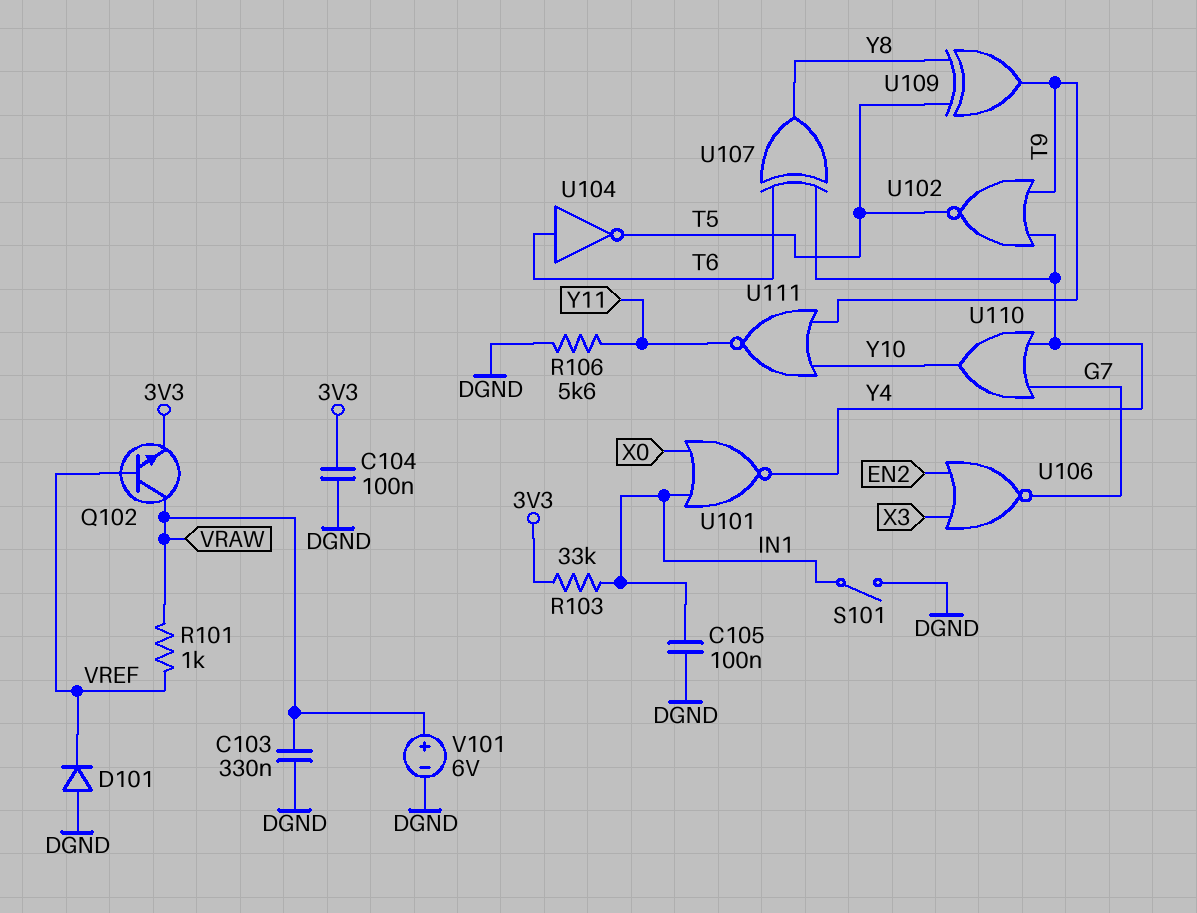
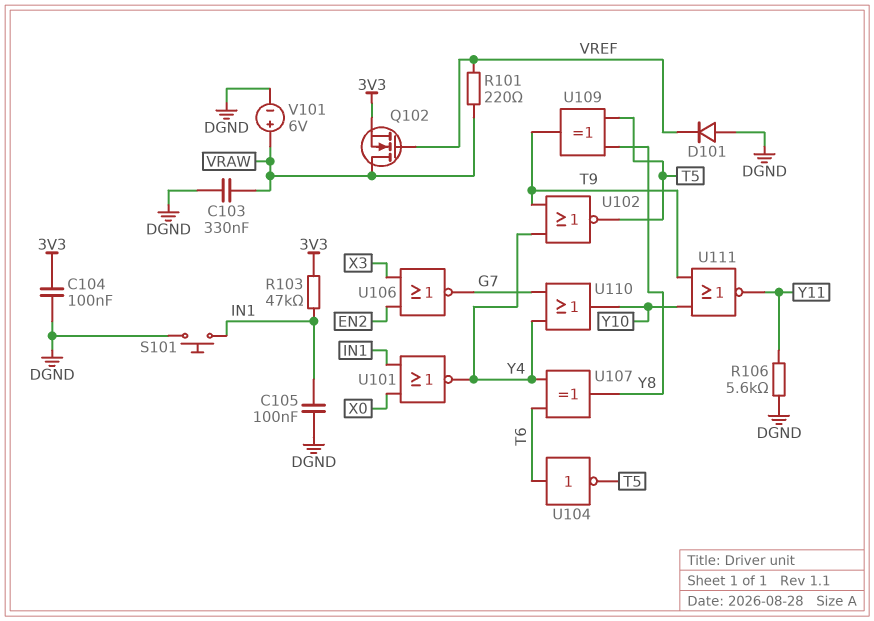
Q102: NPN (B VREF, C VRAW, E 3V3) -> NMOS (G VREF, D VRAW, S 3V3)
R101: 1k (VRAW, VREF) -> 220 (VRAW, VREF)
R103: 33k (3V3, IN1) -> 47k (3V3, IN1)
S101: switch (DGND, IN1) -> button (DGND, IN1)

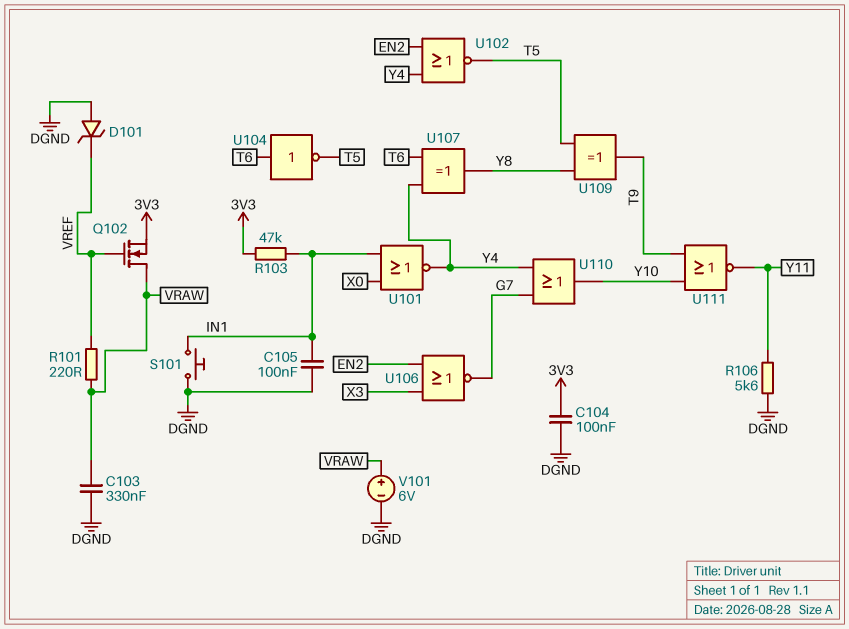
D101: diode (A DGND, K VREF) -> zener (A DGND, K VREF)
U102: NOR (in T9, in Y4, out T5) -> NOR (in EN2, in Y4, out T5)

